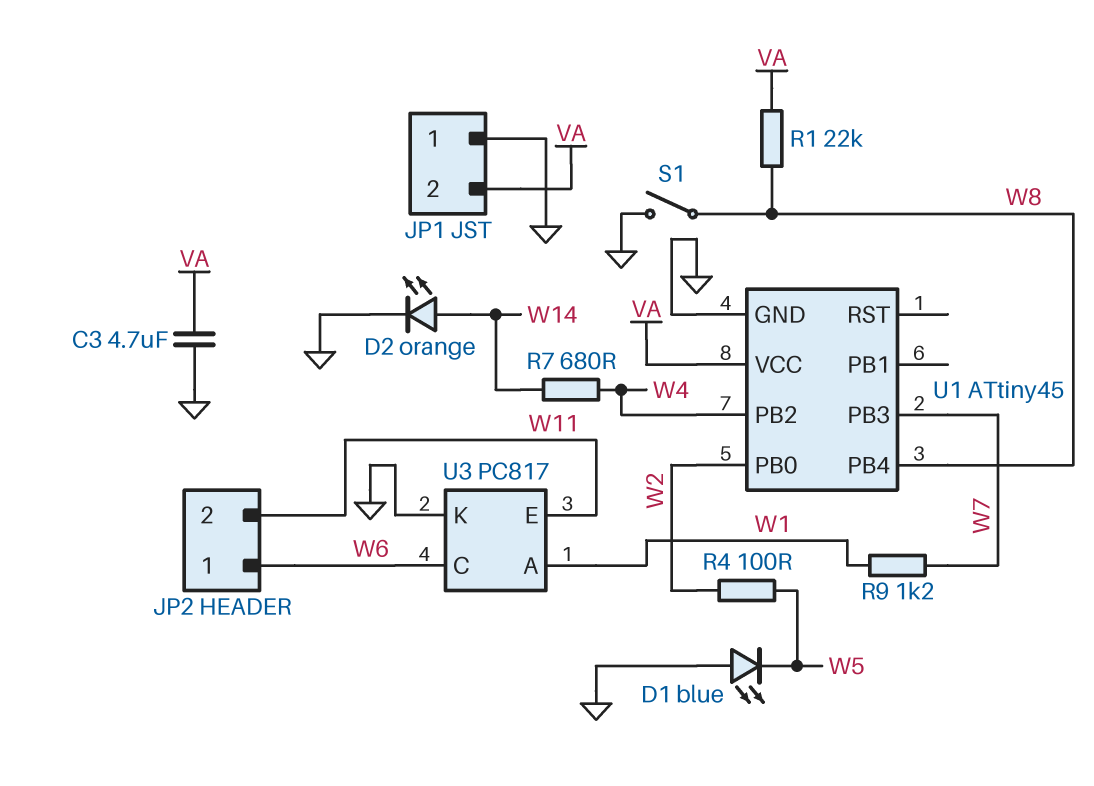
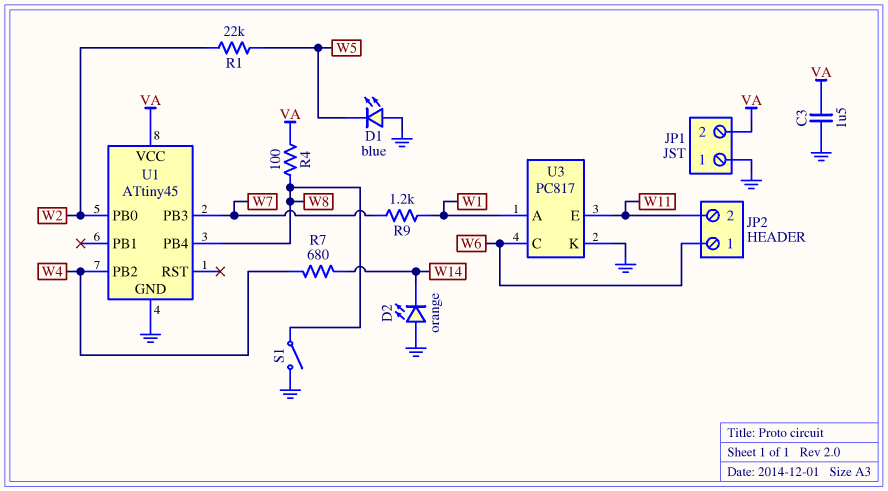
C3: 4.7uF (GND, VA) -> 1.5uF (GND, VA)
D2: LED orange (A W14, K GND) -> LED orange (A GND, K W14)
R1: 22k (VA, W8) -> 22k (W2, W5)
R4: 100 (W2, W5) -> 100 (VA, W8)

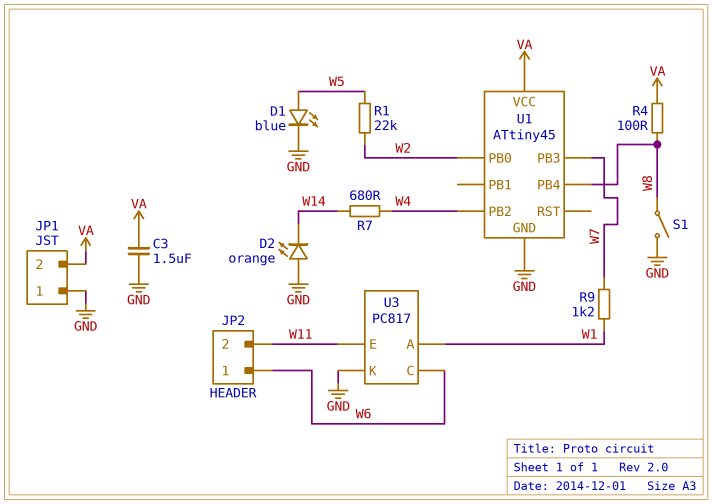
D1: LED blue (A GND, K W5) -> LED blue (A W5, K GND)

